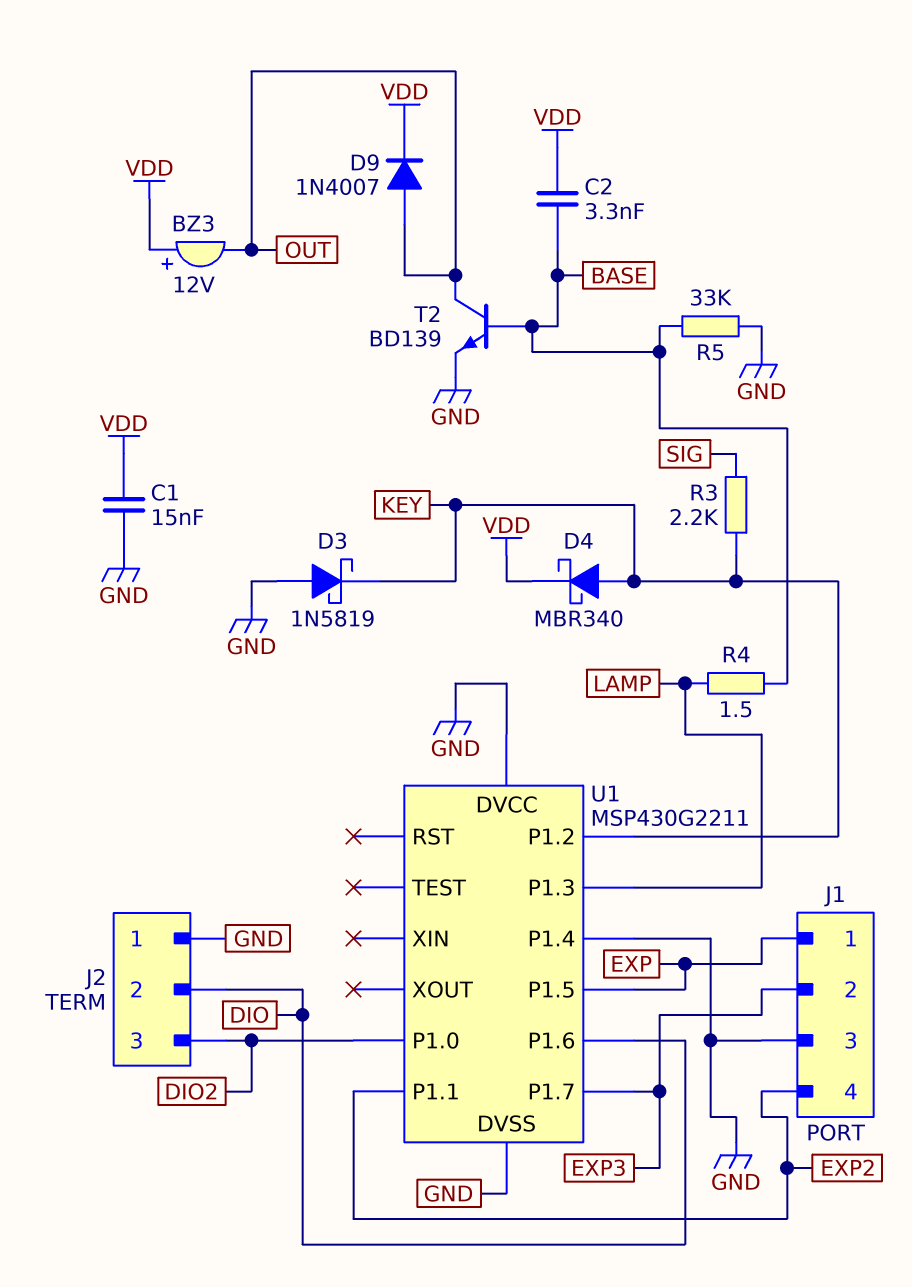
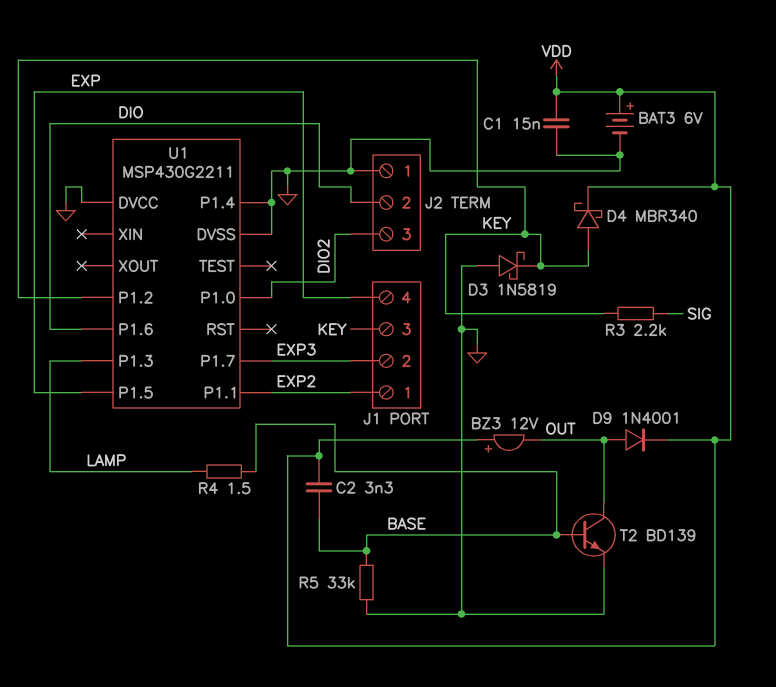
BAT3: none -> 6V (plus VDD, minus GND)
D9: diode 1N4007 (A OUT, K VDD) -> diode 1N4001 (A OUT, K VDD)
J1 pin 1: EXP -> EXP2
J1 pin 3: GND -> KEY
J1 pin 4: EXP2 -> EXP

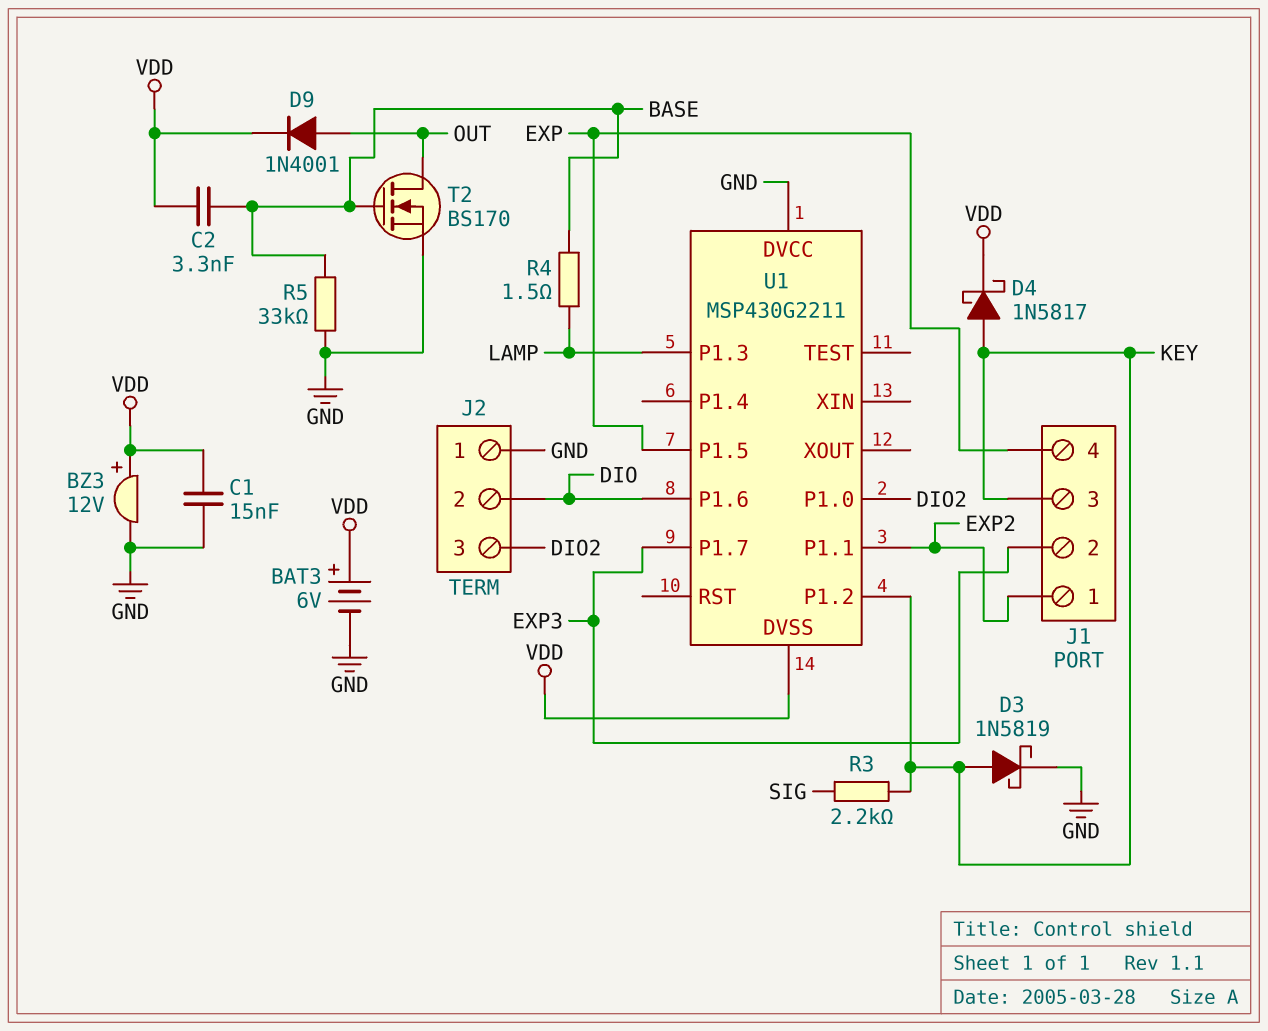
BZ3: buzzer 12V (plus VDD, minus OUT) -> buzzer 12V (plus VDD, minus GND)
D3: schottky 1N5819 (A GND, K KEY) -> schottky 1N5819 (A KEY, K GND)
D4: schottky MBR340 (A KEY, K VDD) -> schottky 1N5817 (A KEY, K VDD)
T2: NPN BD139 (B BASE, C OUT, E GND) -> NMOS BS170 (G BASE, D OUT, S GND)
U1 pin DVSS: GND -> VDD
U1 pin P1.4: GND -> none

